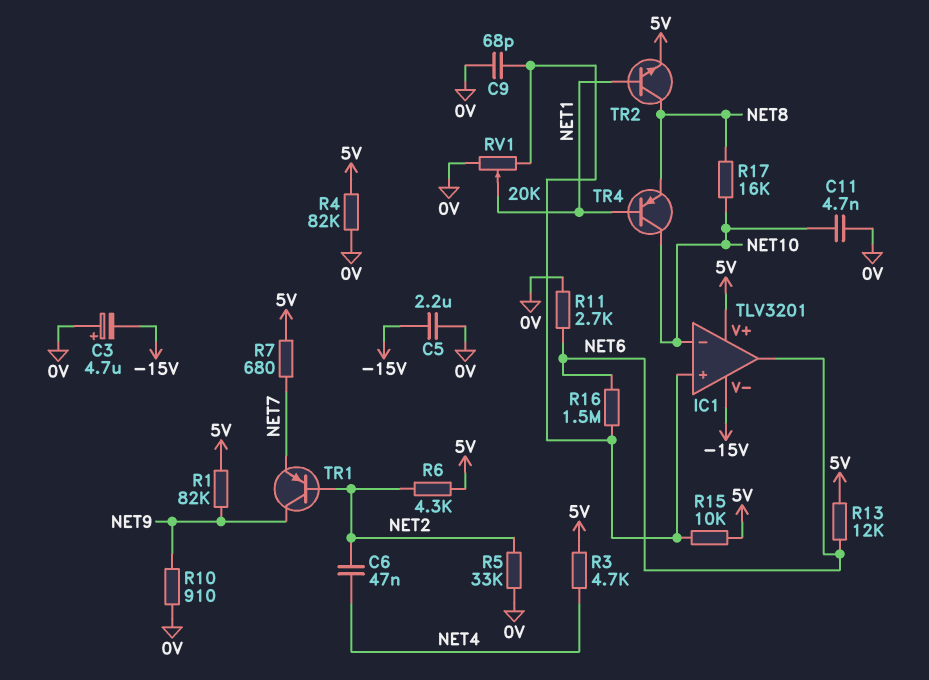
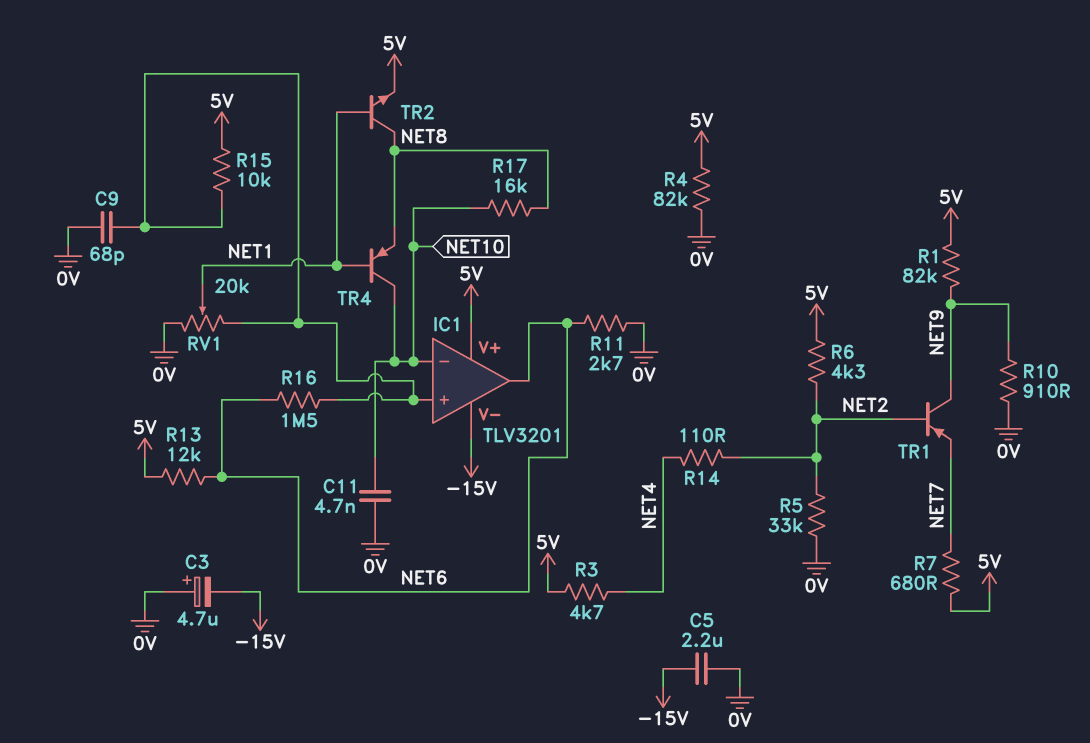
C6: 47nF (NET2, NET4) -> none
R14: none -> 110 (NET2, NET4)

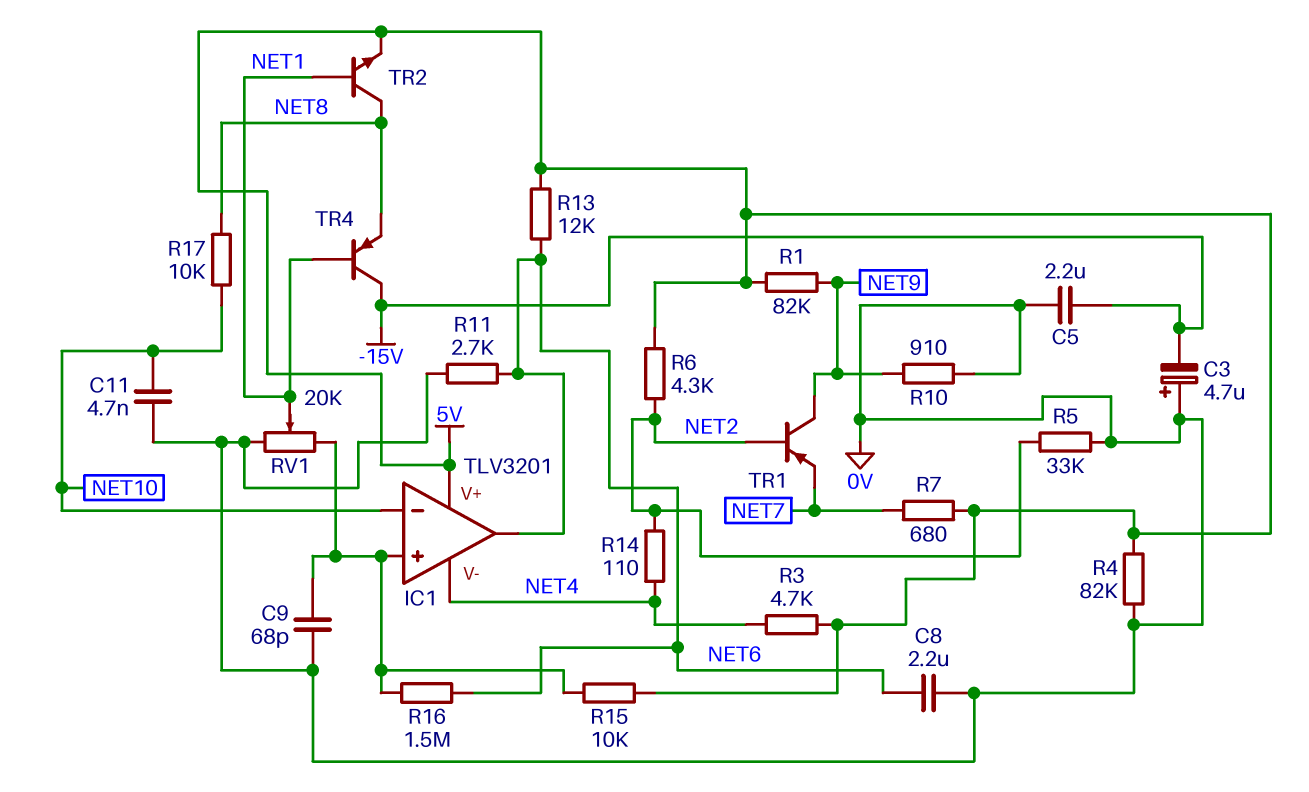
C8: none -> 2.2uF (0V, NET6)
IC1 pin V-: -15V -> NET4
R17: 16k (NET8, NET10) -> 10k (NET8, NET10)
TR4: PNP (B NET1, C NET10, E NET8) -> PNP (B NET1, C -15V, E NET8)

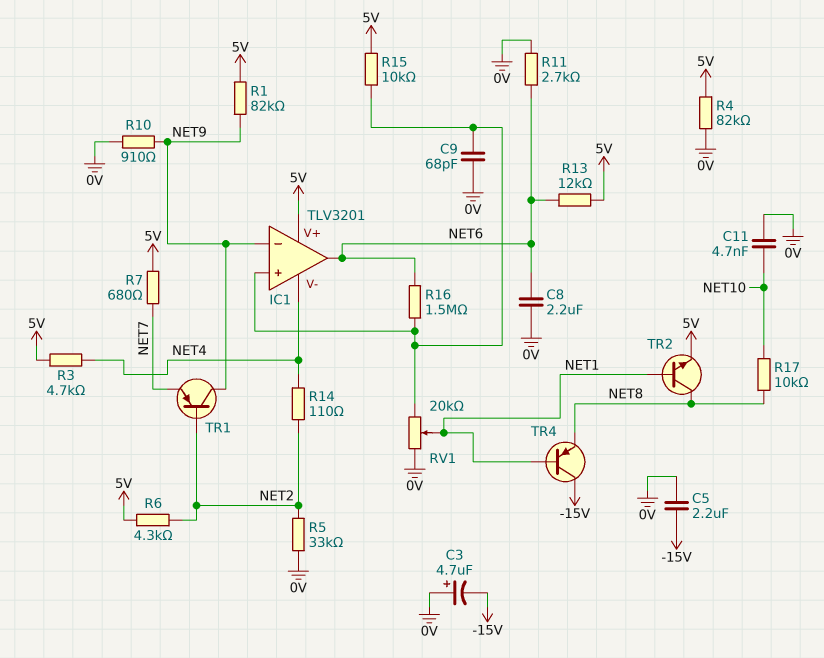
IC1 pin in-: NET10 -> NET9

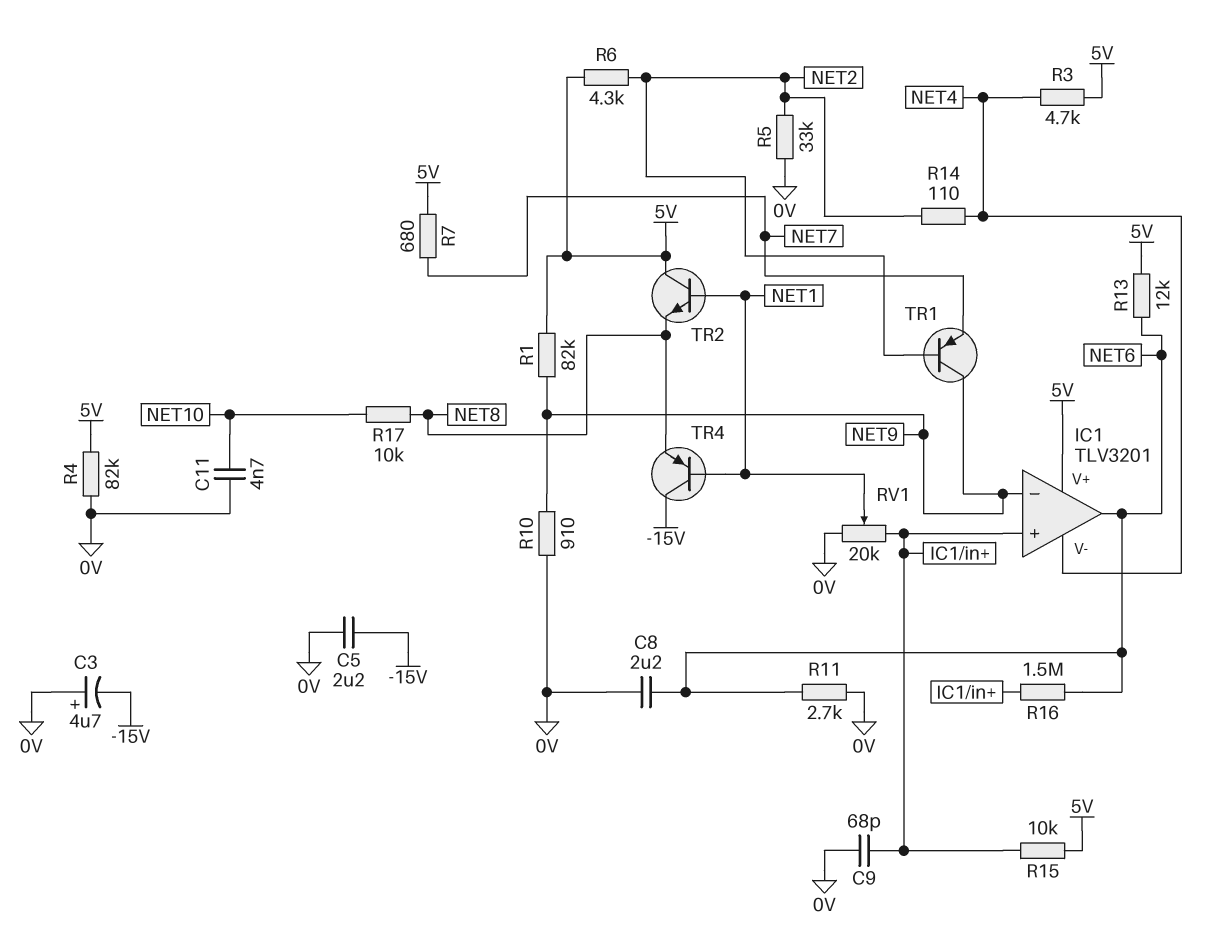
TR2: NPN (B NET1, C NET8, E 5V) -> NPN (B NET1, C 5V, E NET8)

